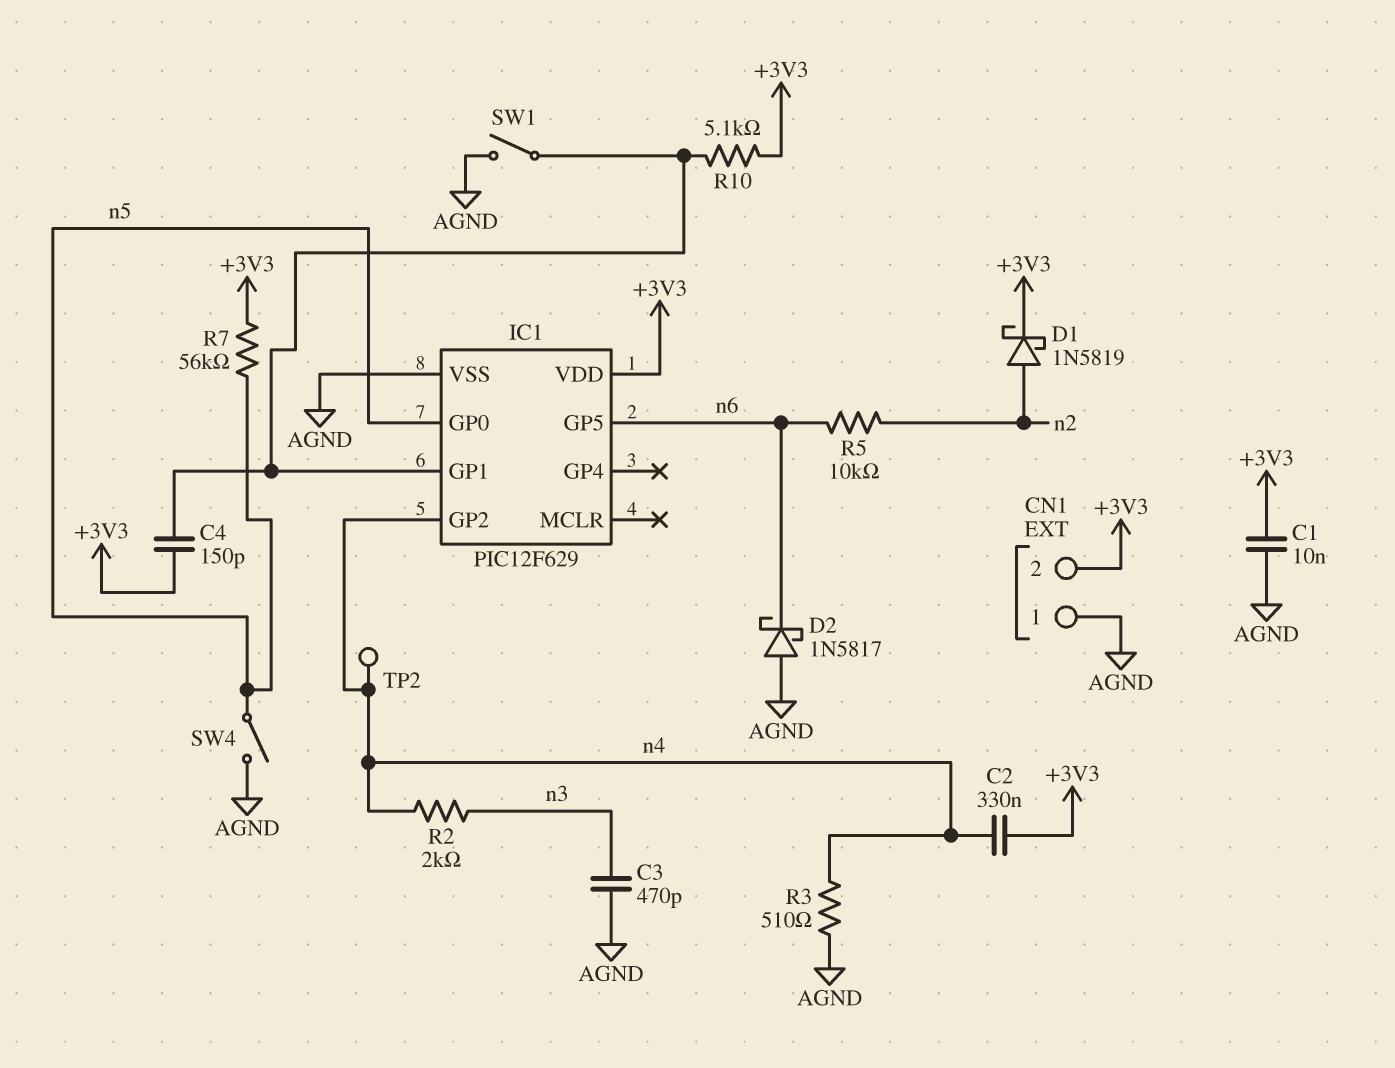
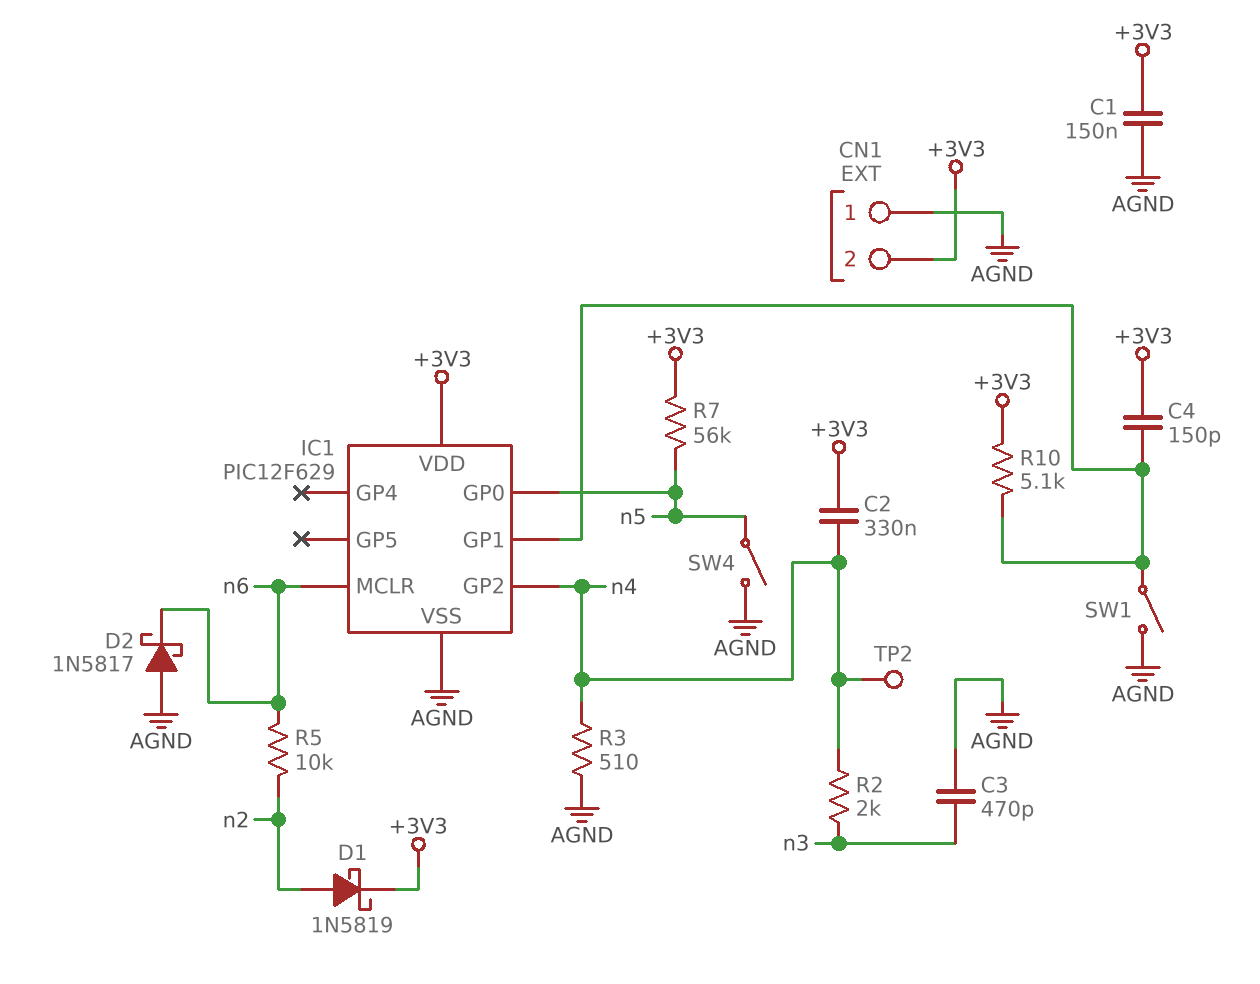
C1: 10nF (+3V3, AGND) -> 150nF (+3V3, AGND)
IC1 pin GP5: n6 -> none
IC1 pin MCLR: none -> n6

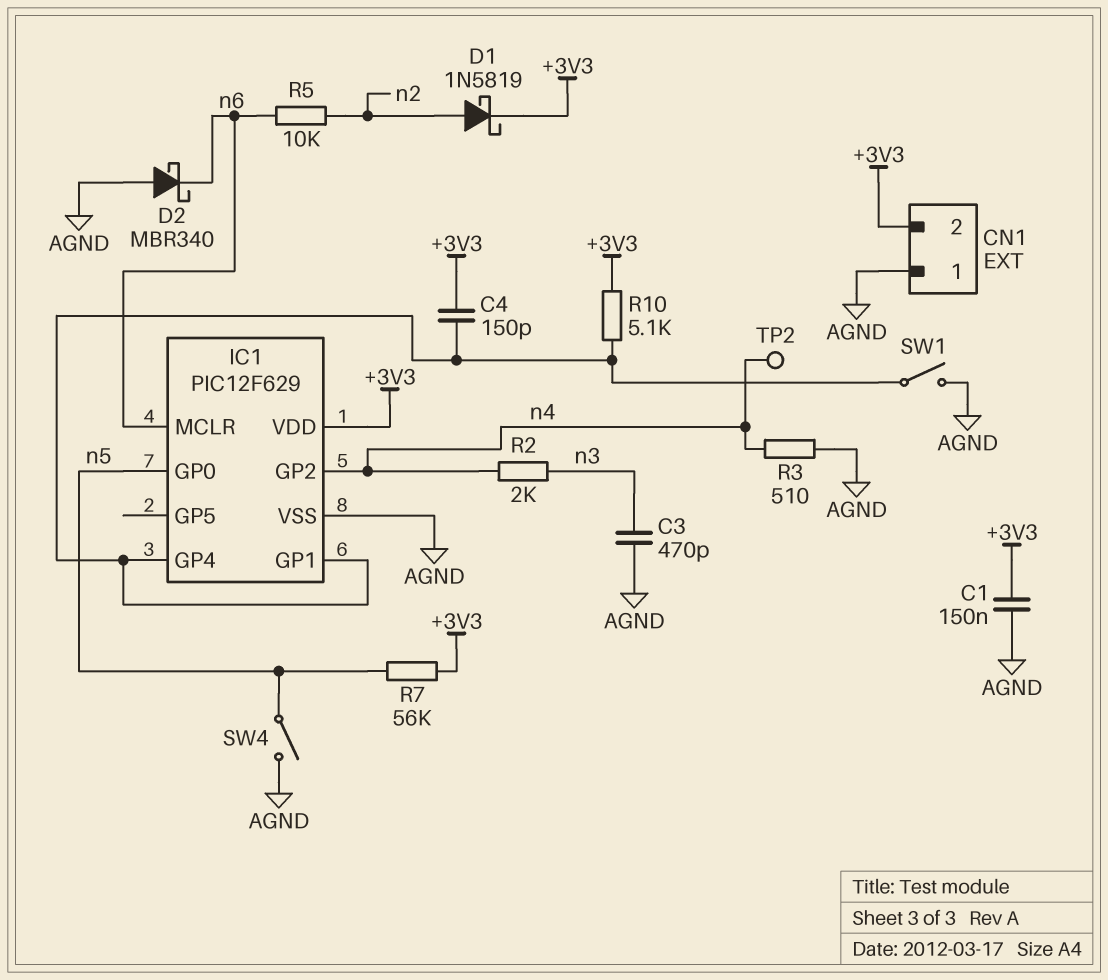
C2: 330nF (+3V3, n4) -> none
D2: schottky 1N5817 (A AGND, K n6) -> schottky MBR340 (A AGND, K n6)
IC1 pin GP4: none -> IC1/GP1

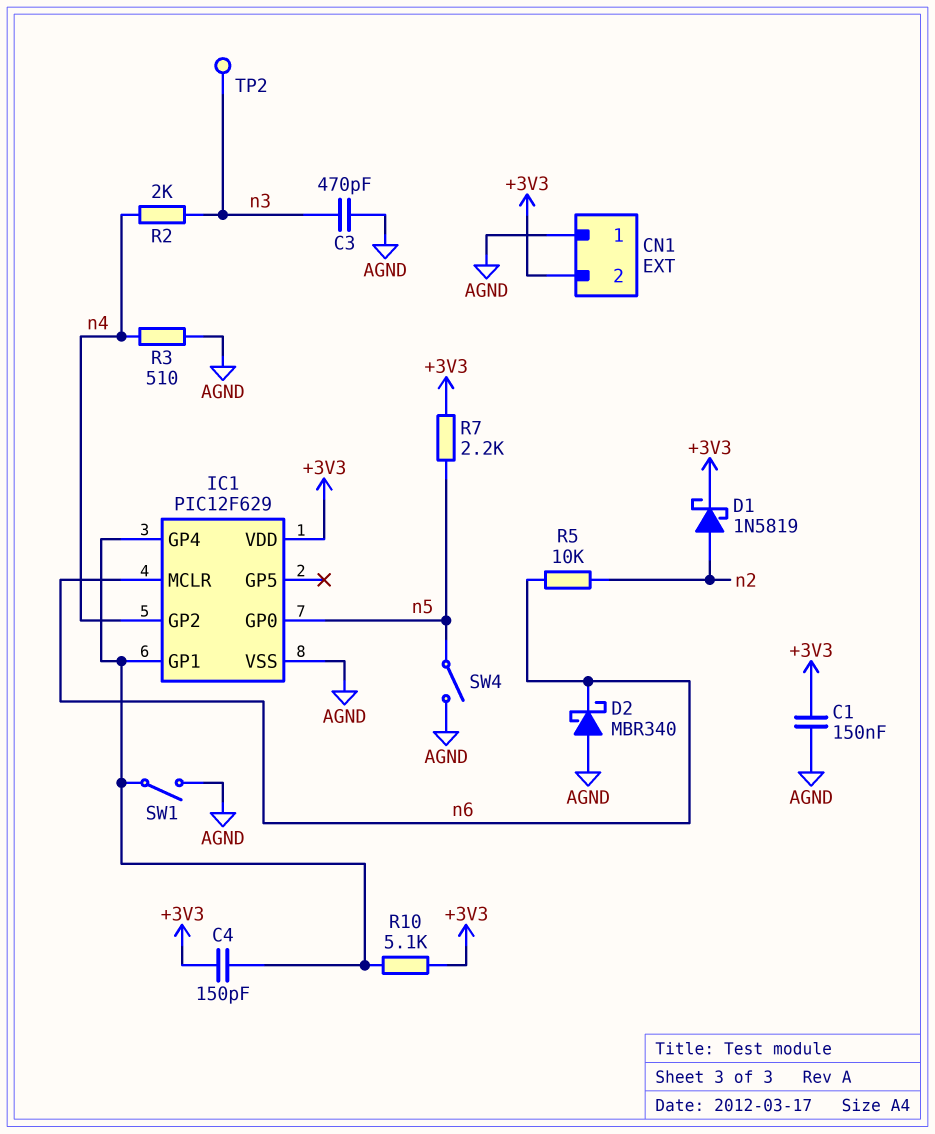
R7: 56k (+3V3, n5) -> 2.2k (+3V3, n5)
TP2: test point (n4) -> test point (n3)

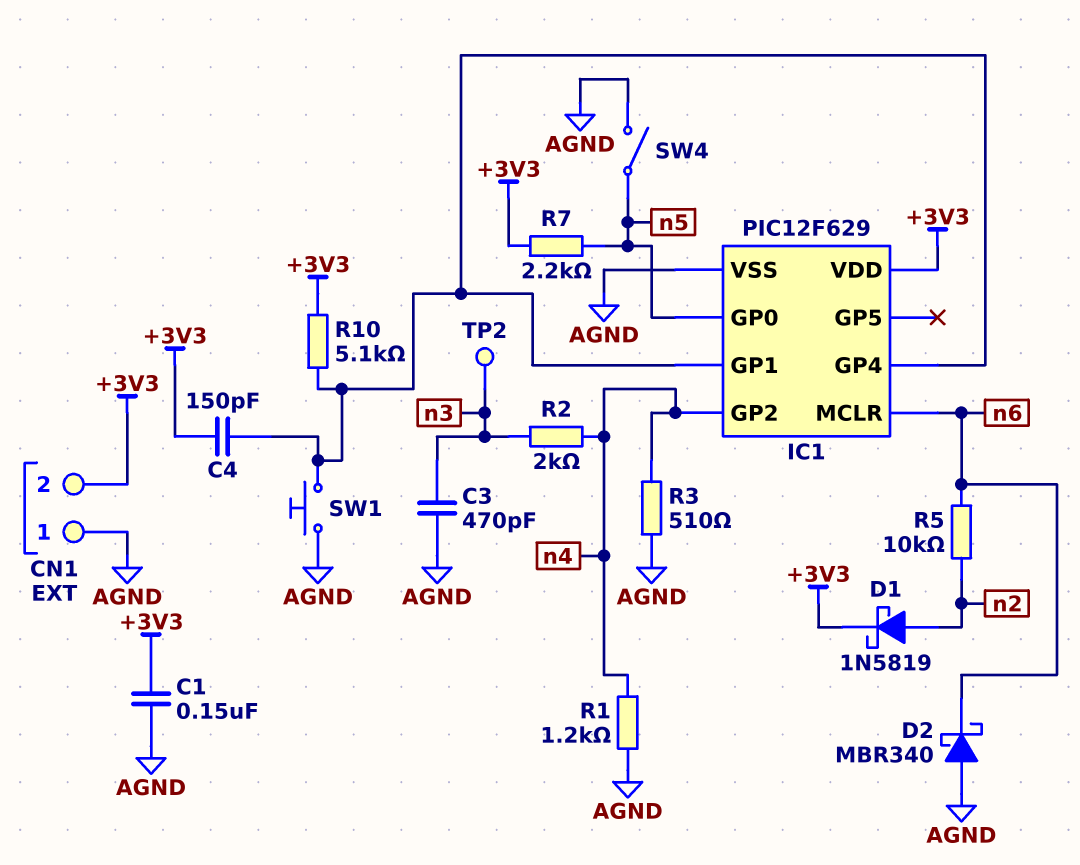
R1: none -> 1.2k (AGND, n4)
SW1: switch (AGND, IC1/GP1) -> button (AGND, IC1/GP1)

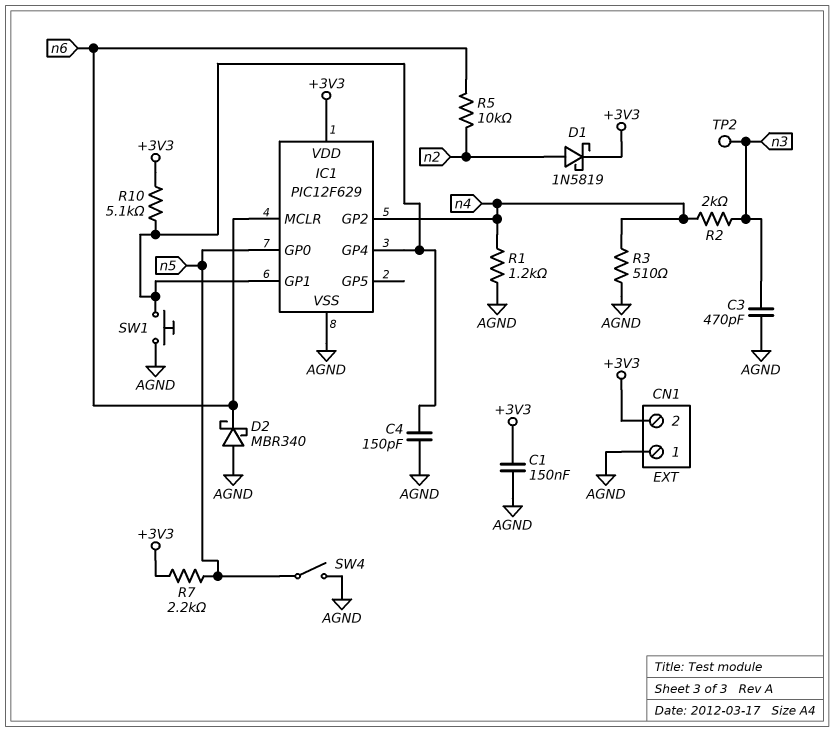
C4: 150pF (+3V3, IC1/GP1) -> 150pF (AGND, IC1/GP1)

